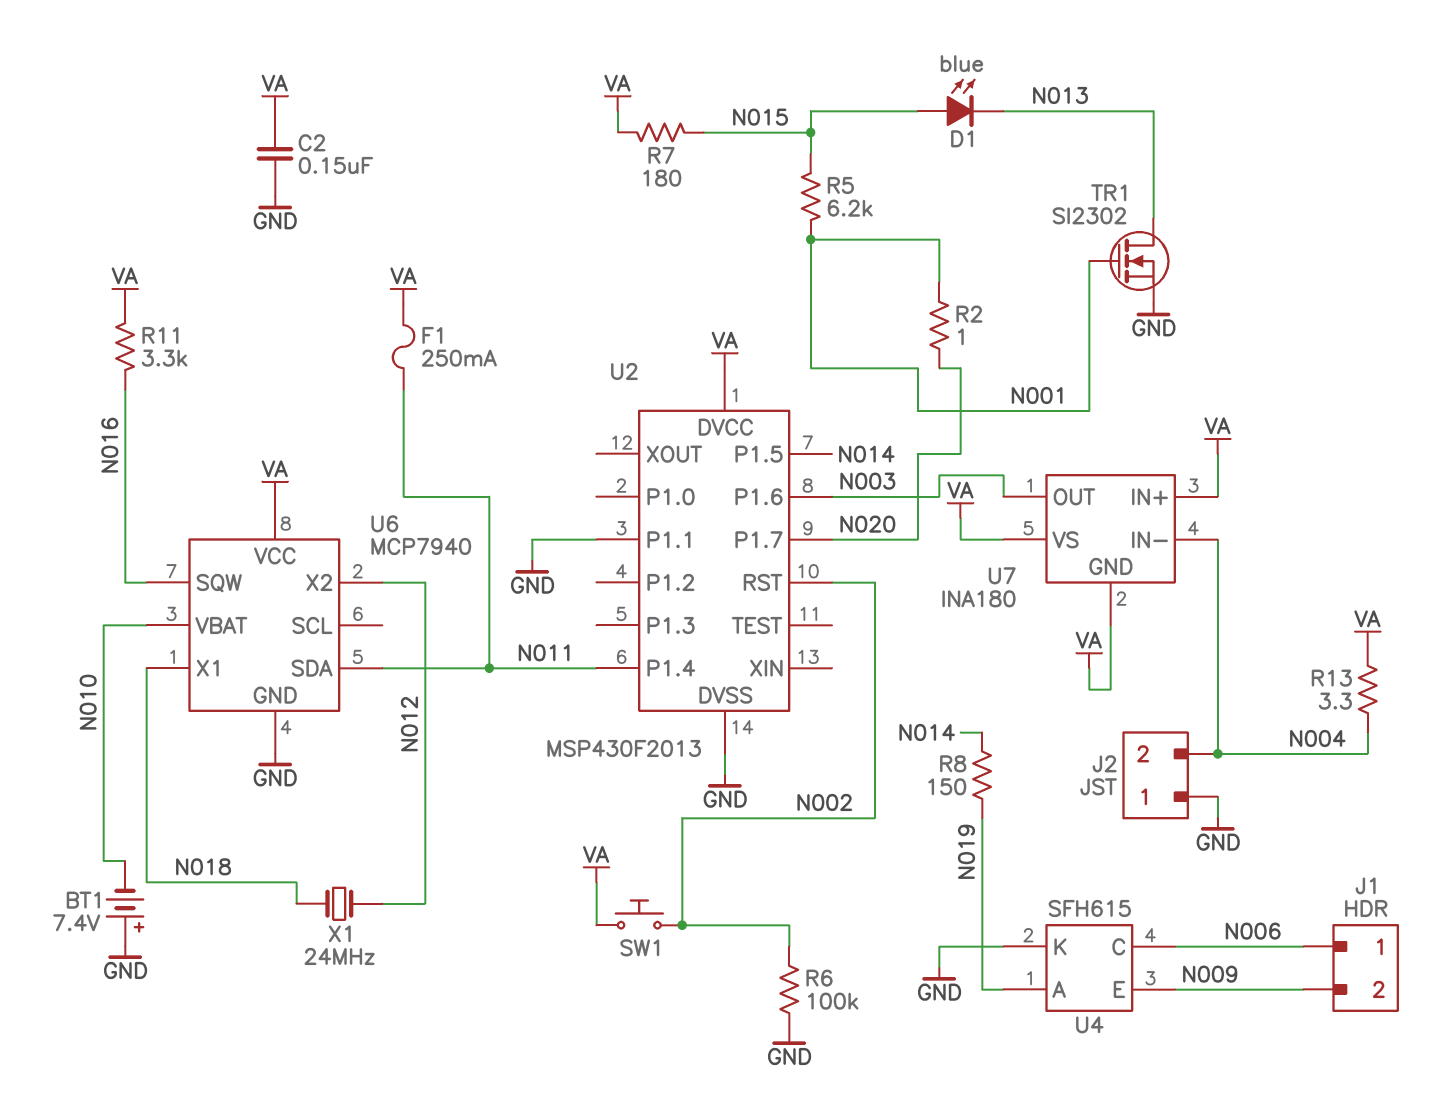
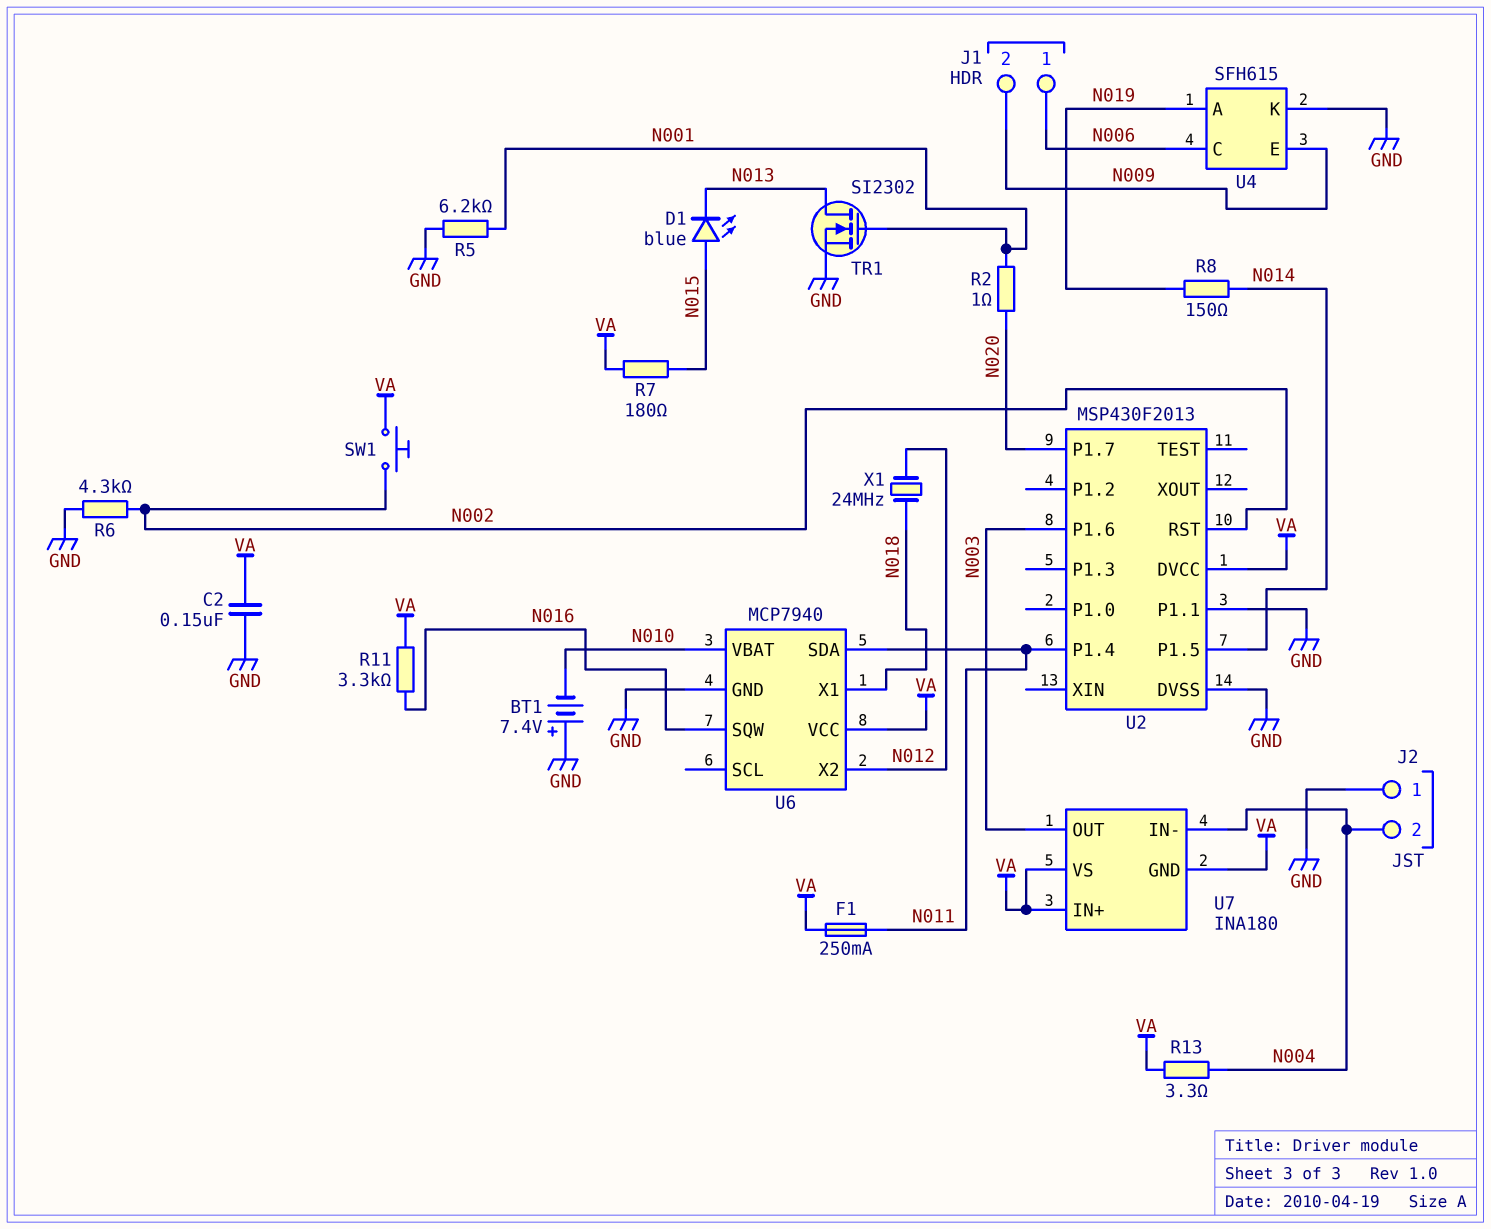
R5: 6.2k (N001, N015) -> 6.2k (GND, N001)
R6: 100k (GND, N002) -> 4.3k (GND, N002)

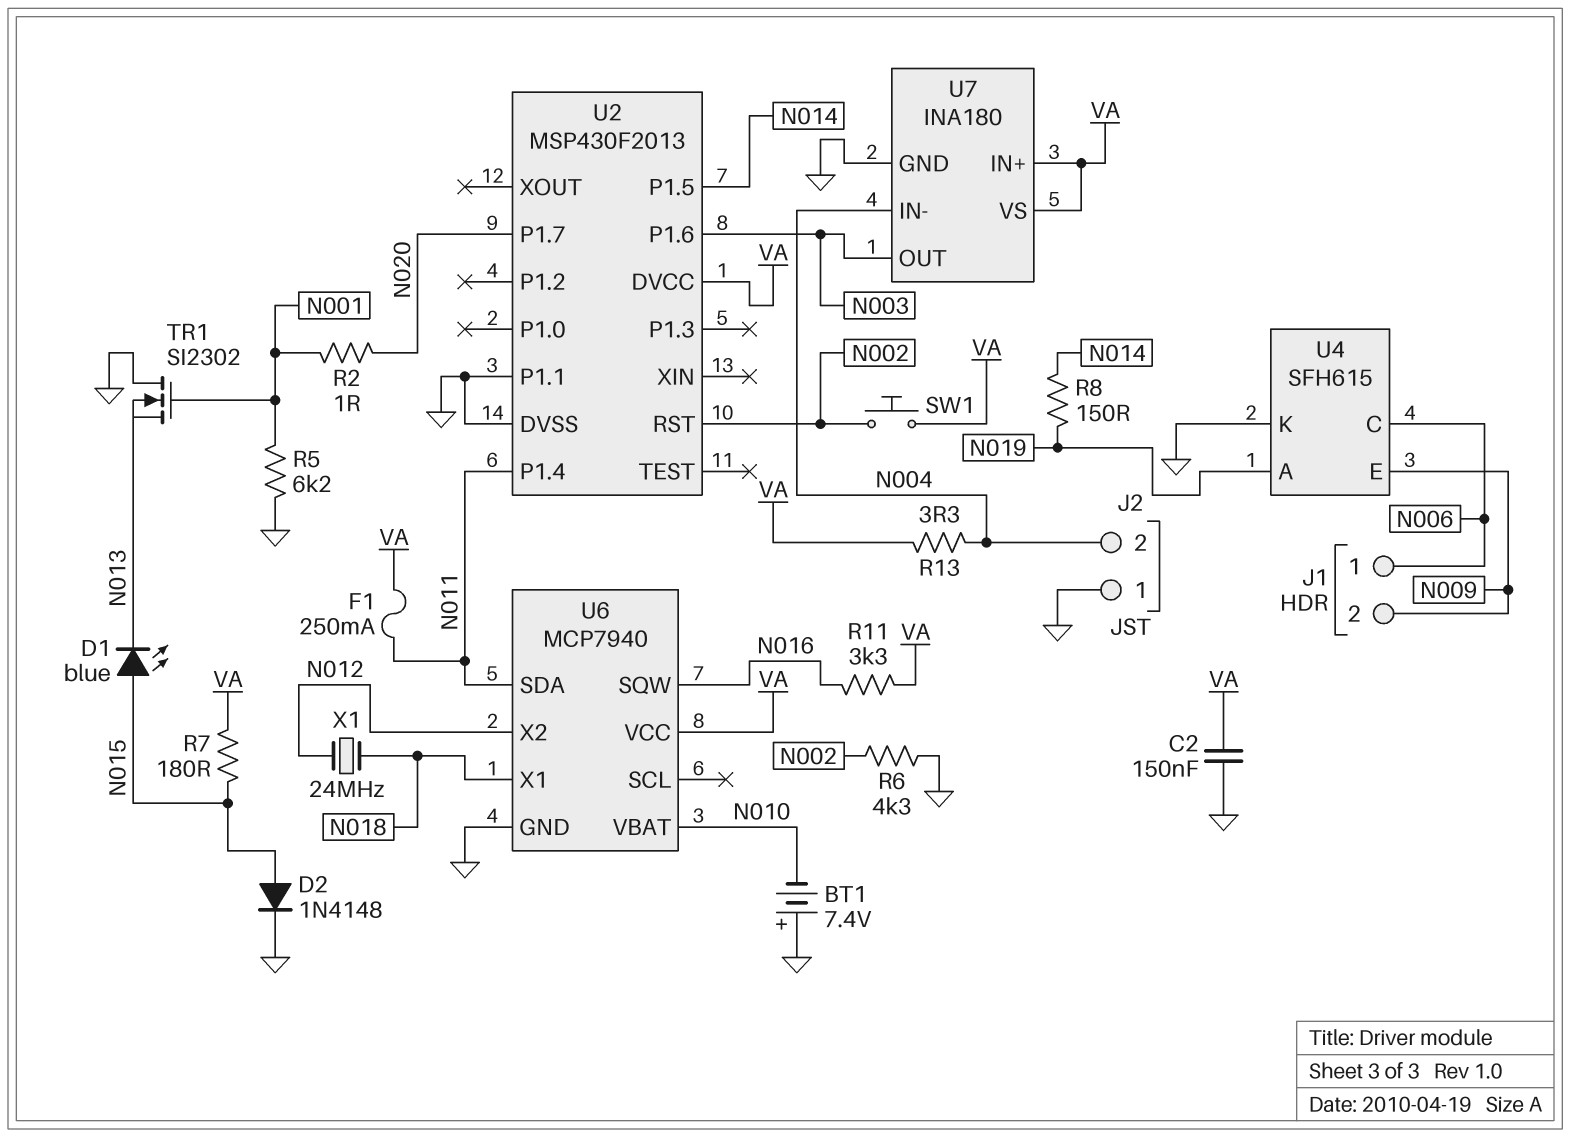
D2: none -> diode 1N4148 (A N015, K GND)
TR1: NMOS SI2302 (G N001, D N013, S GND) -> NMOS SI2302 (G N001, D GND, S N013)
U7 pin GND: VA -> GND

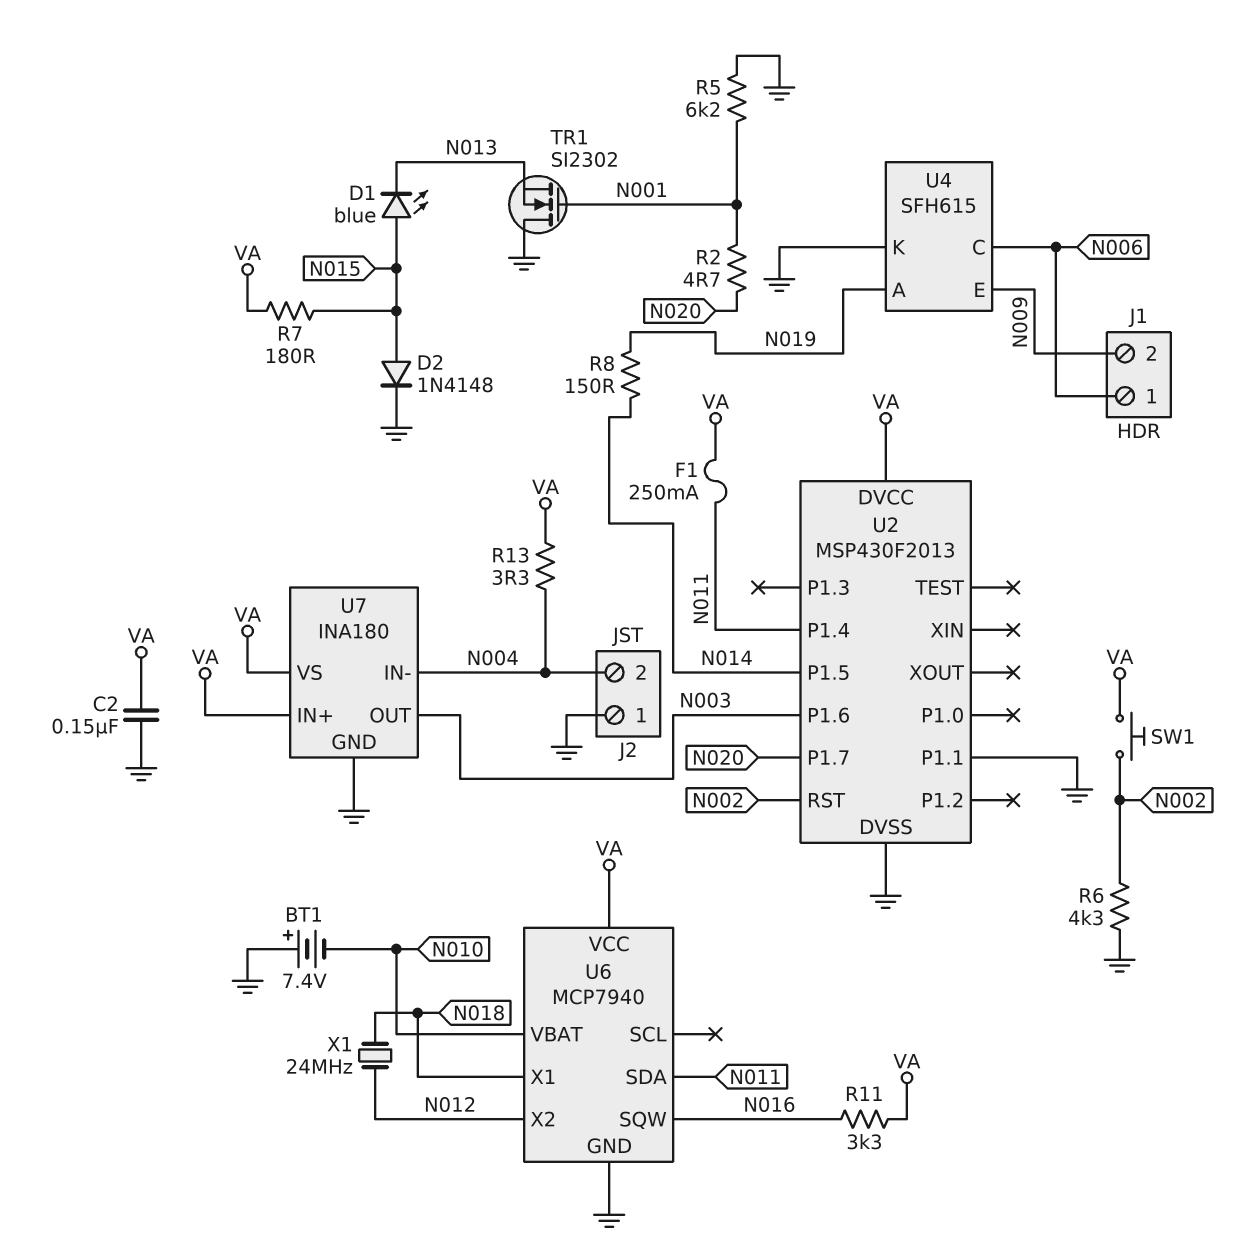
R2: 1 (N001, N020) -> 4.7 (N001, N020)

